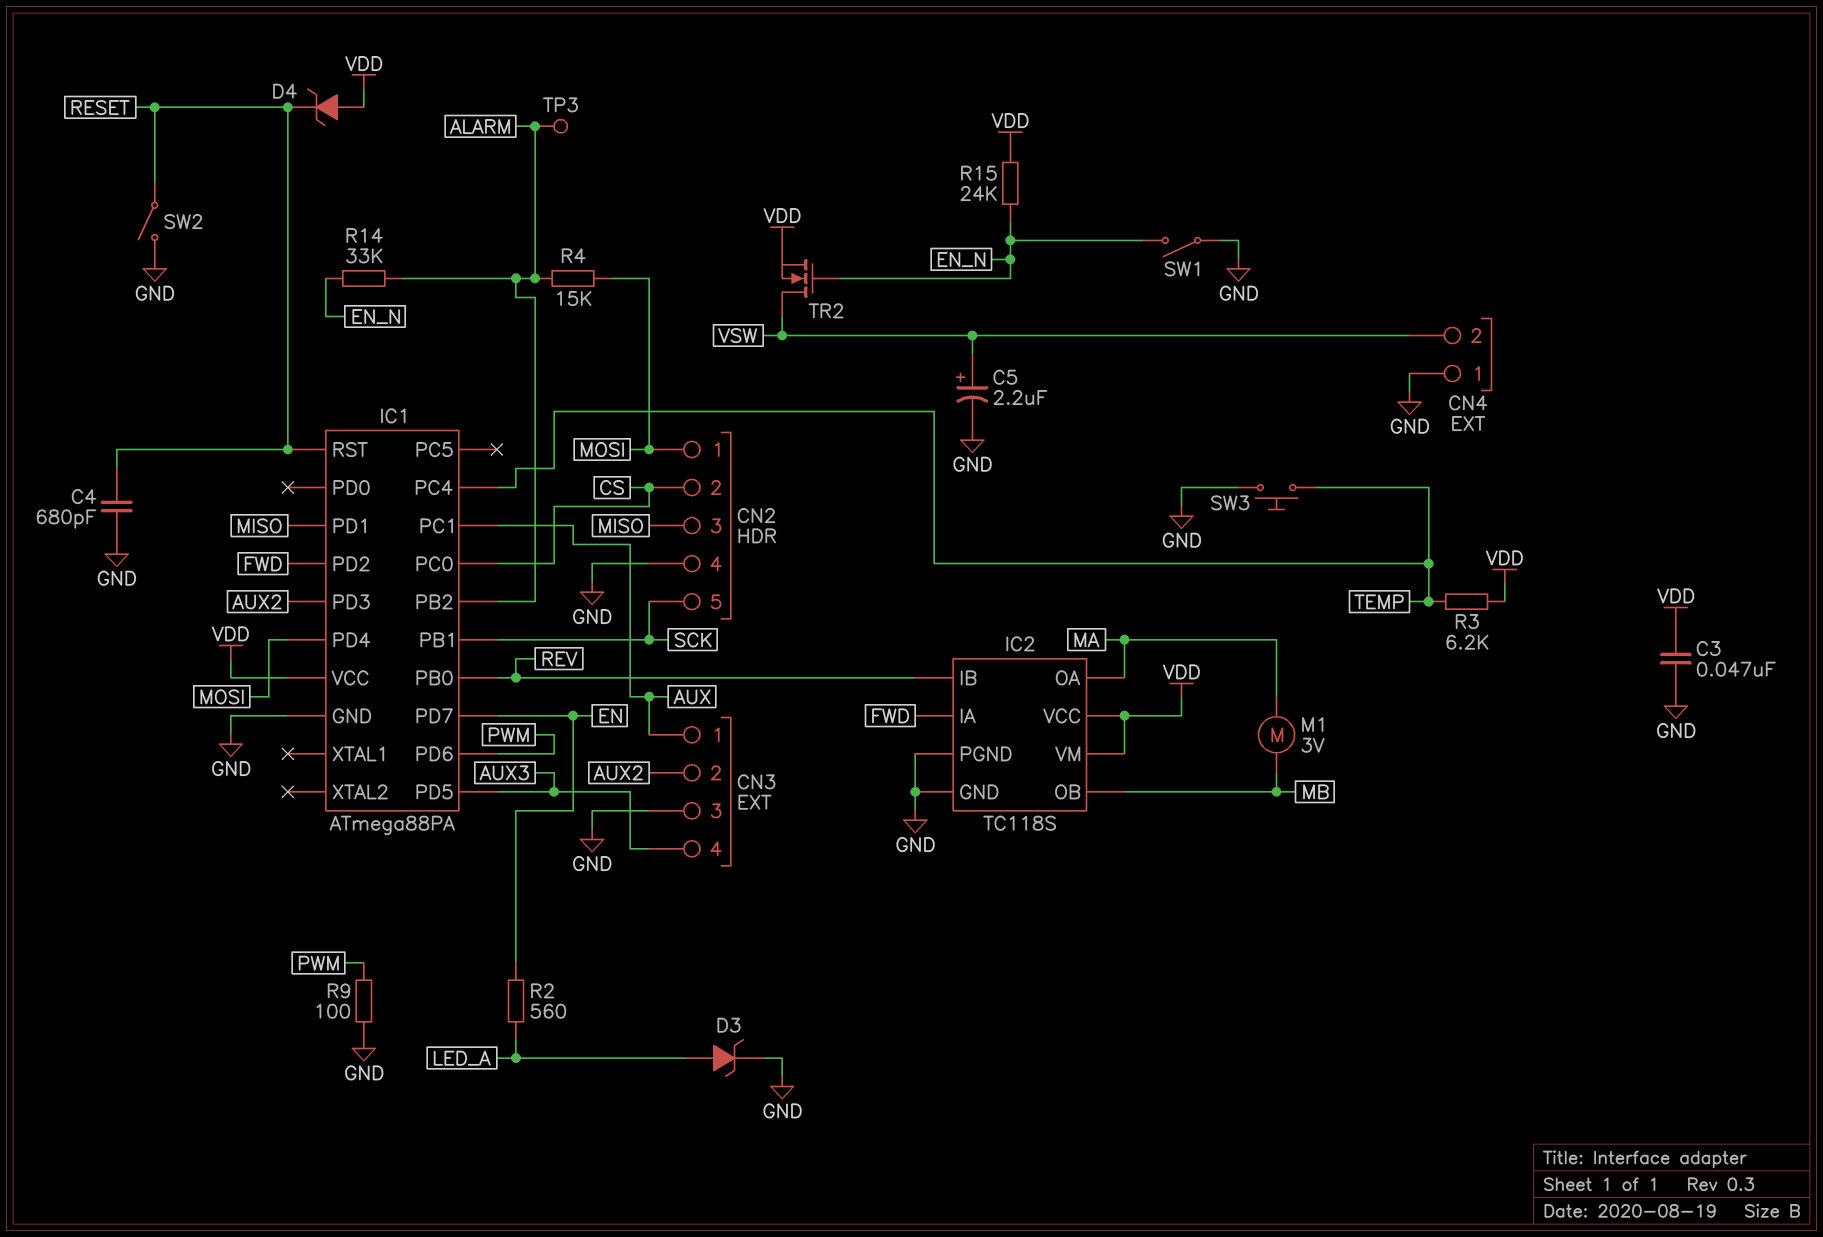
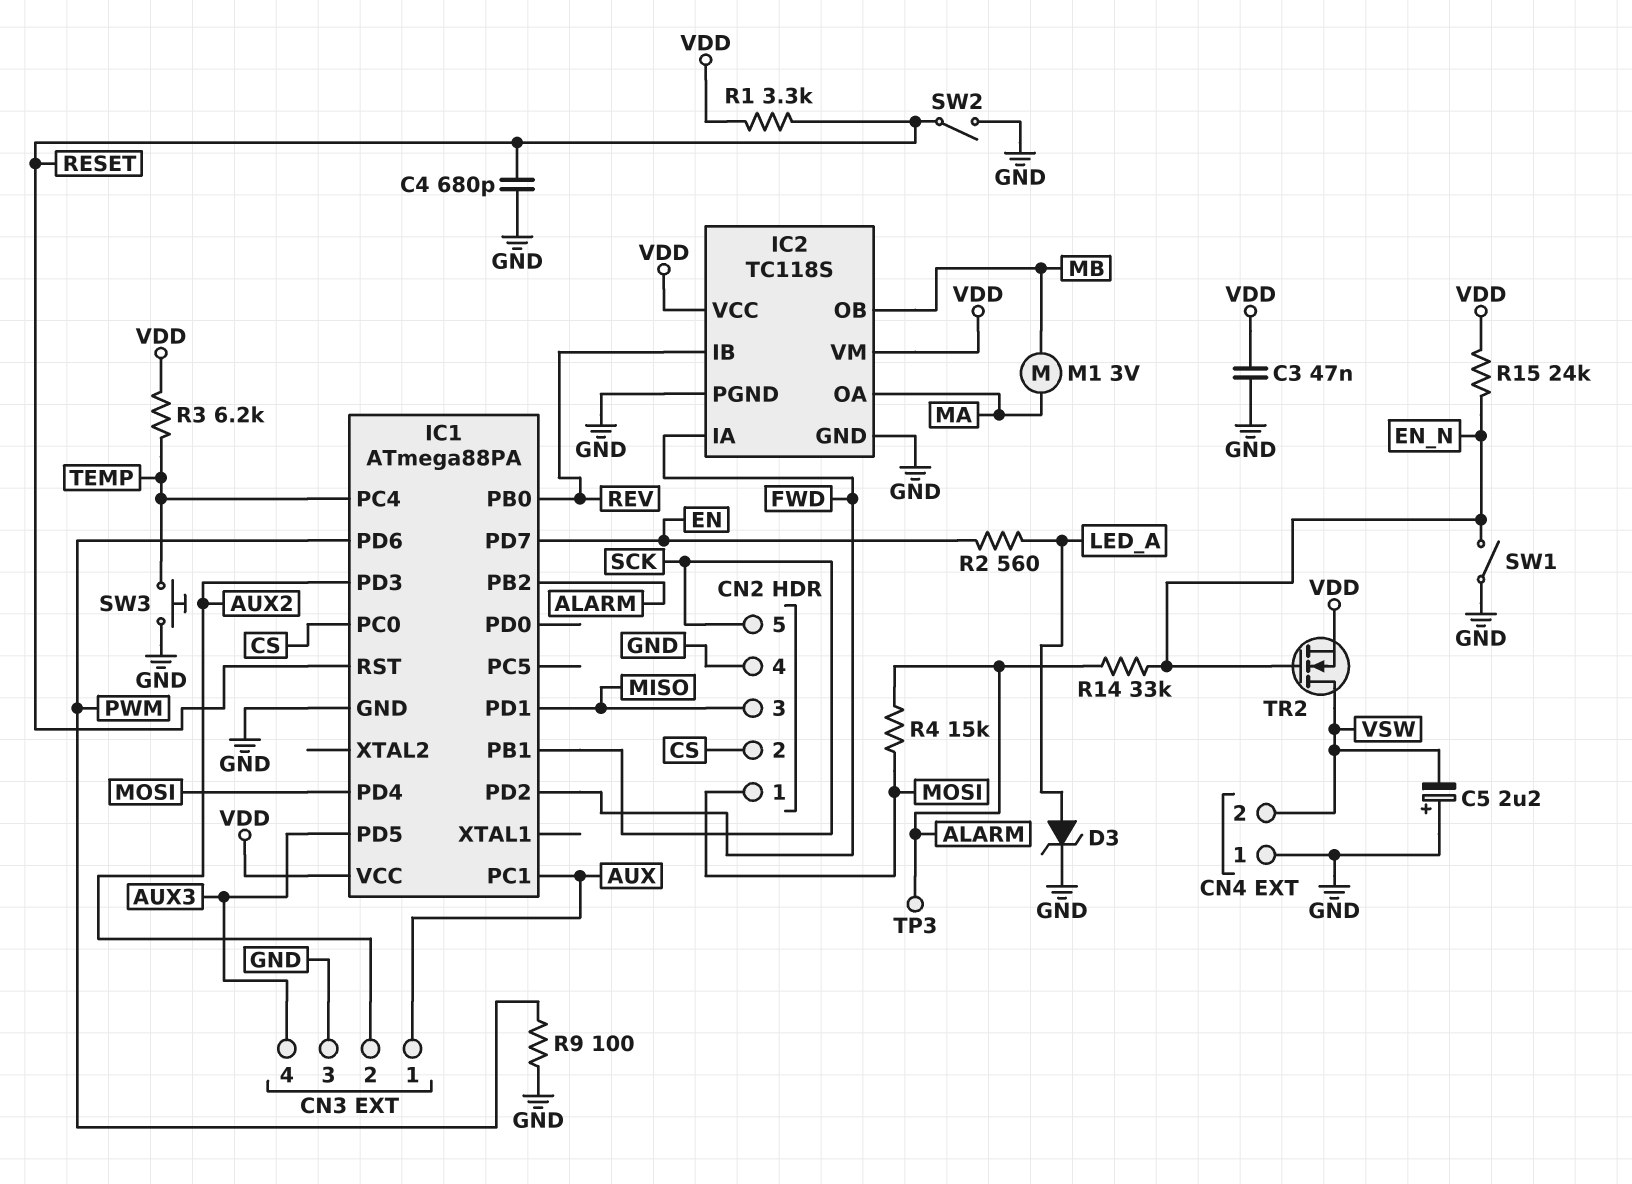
C5: 2.2uF (plus VSW, minus GND) -> 2.2uF (plus GND, minus VSW)
D4: zener (A VDD, K RESET) -> none
R1: none -> 3.3k (RESET, VDD)

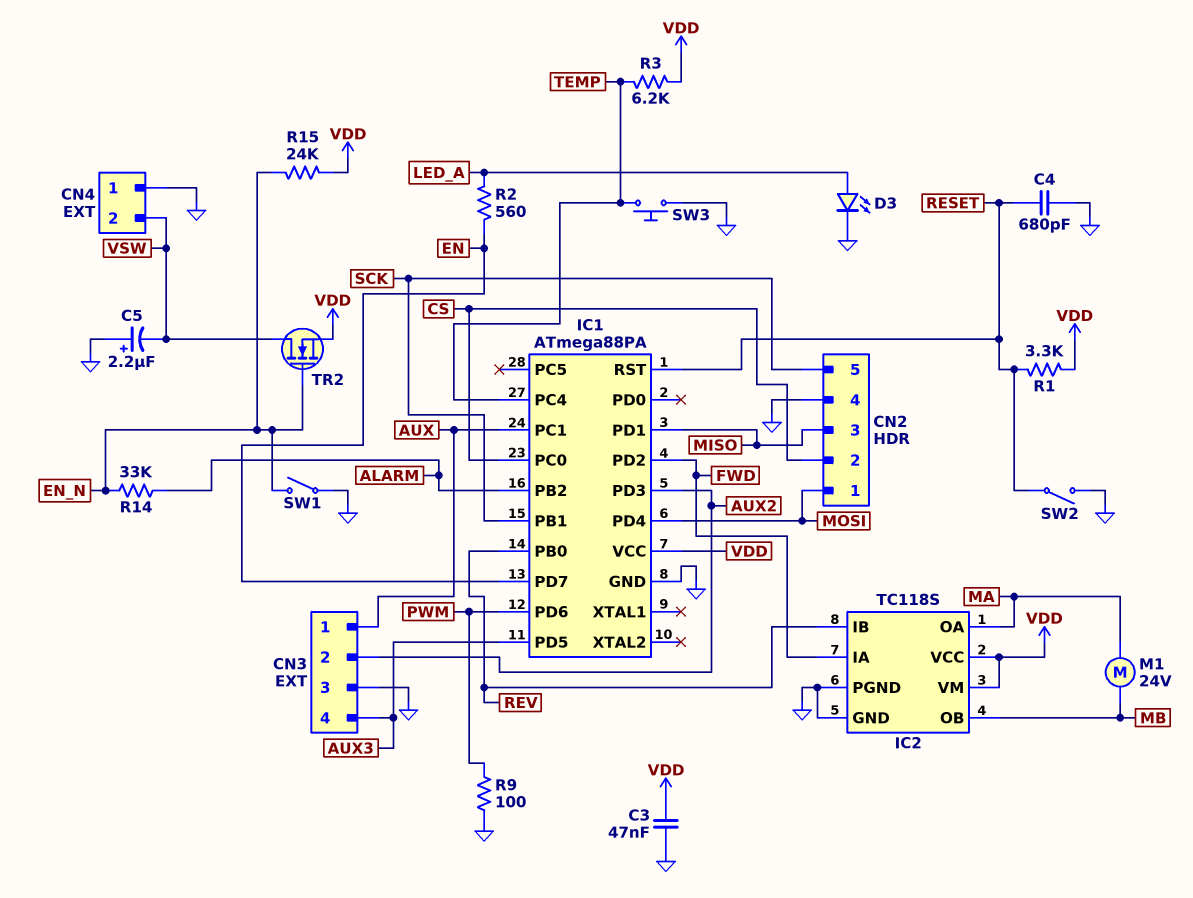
D3: zener (A LED_A, K GND) -> LED (A LED_A, K GND)
M1: motor 3V (MA, MB) -> motor 24V (MA, MB)
R4: 15k (ALARM, MOSI) -> none
TP3: test point (ALARM) -> none

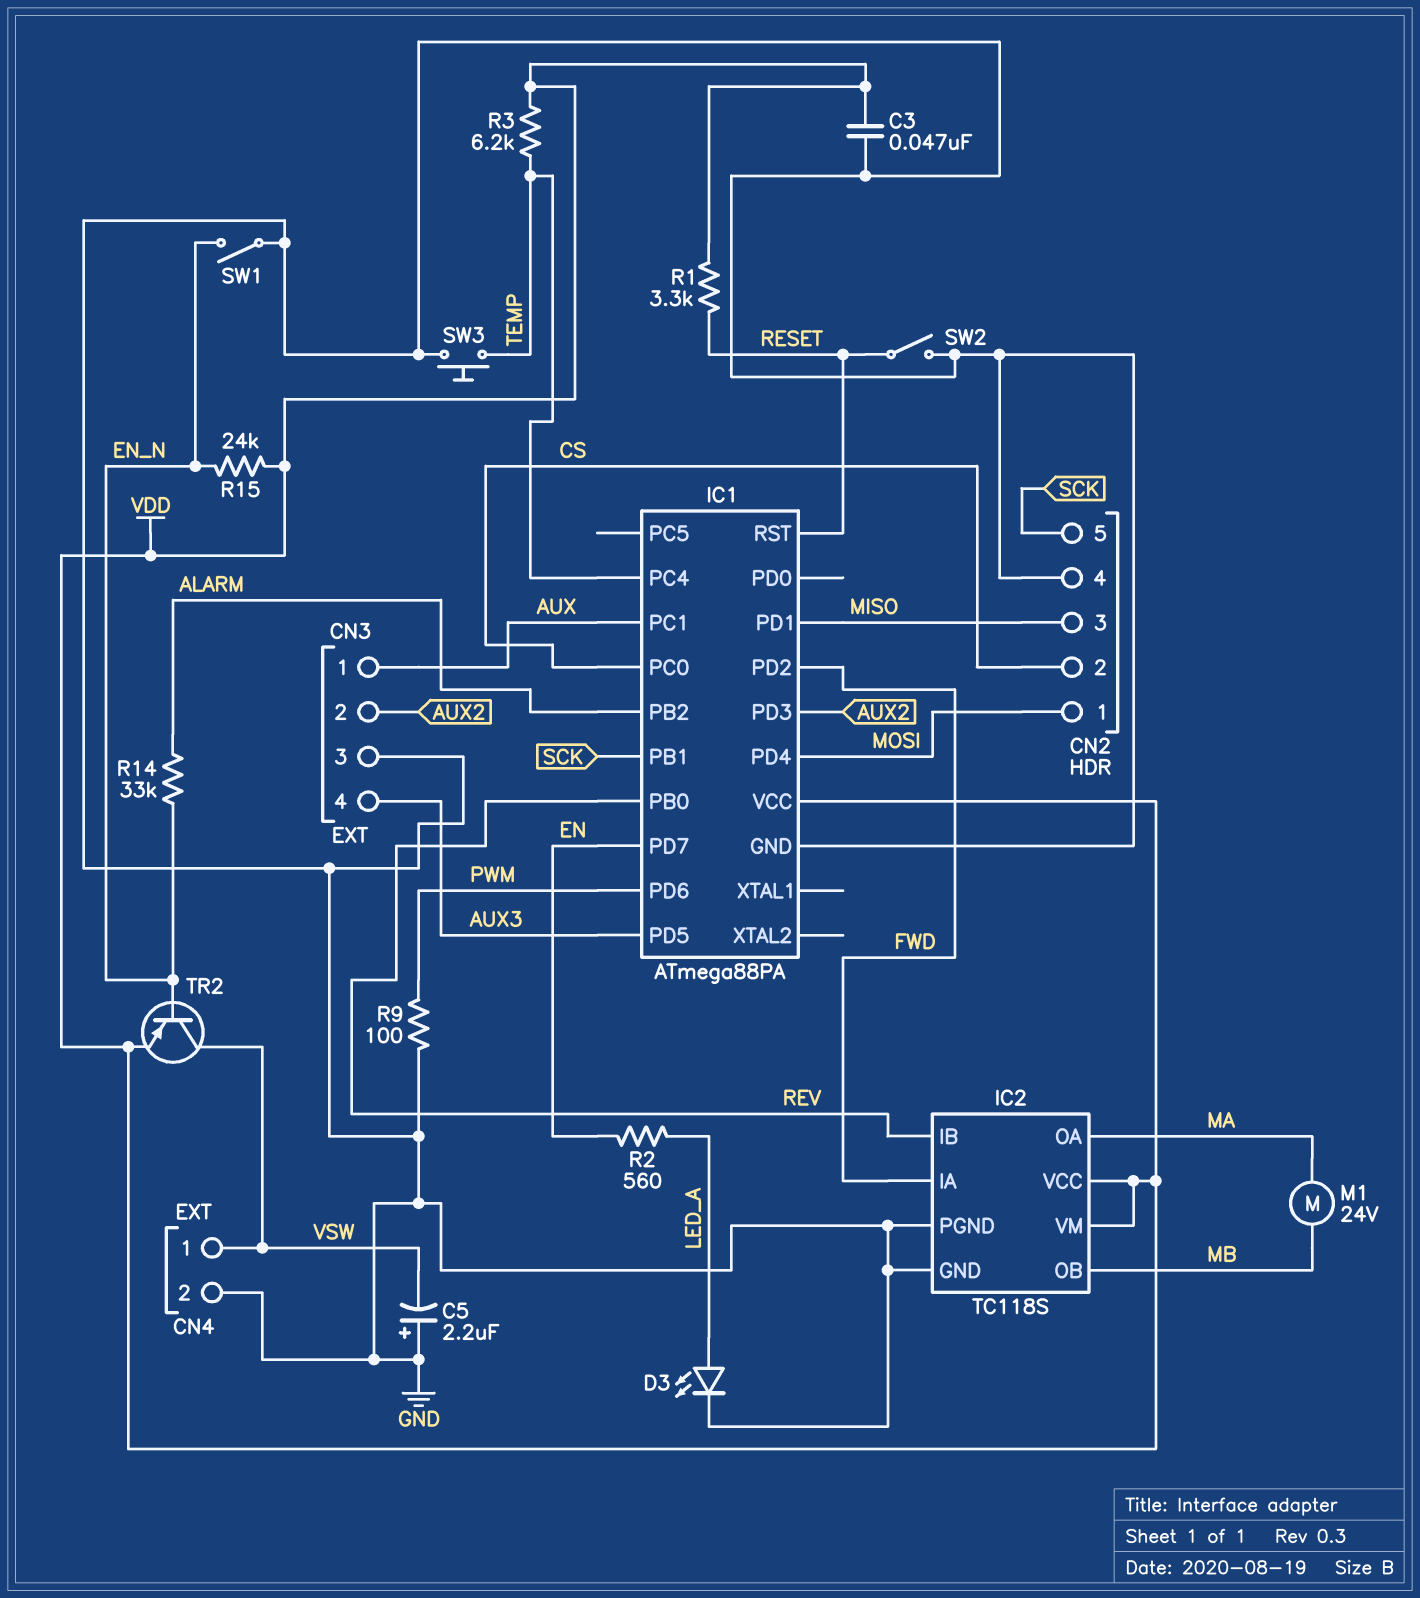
C4: 680pF (GND, RESET) -> none
CN4 pin 1: GND -> VSW
CN4 pin 2: VSW -> GND
TR2: NMOS (G EN_N, D VSW, S VDD) -> PNP (B EN_N, C VSW, E VDD)

